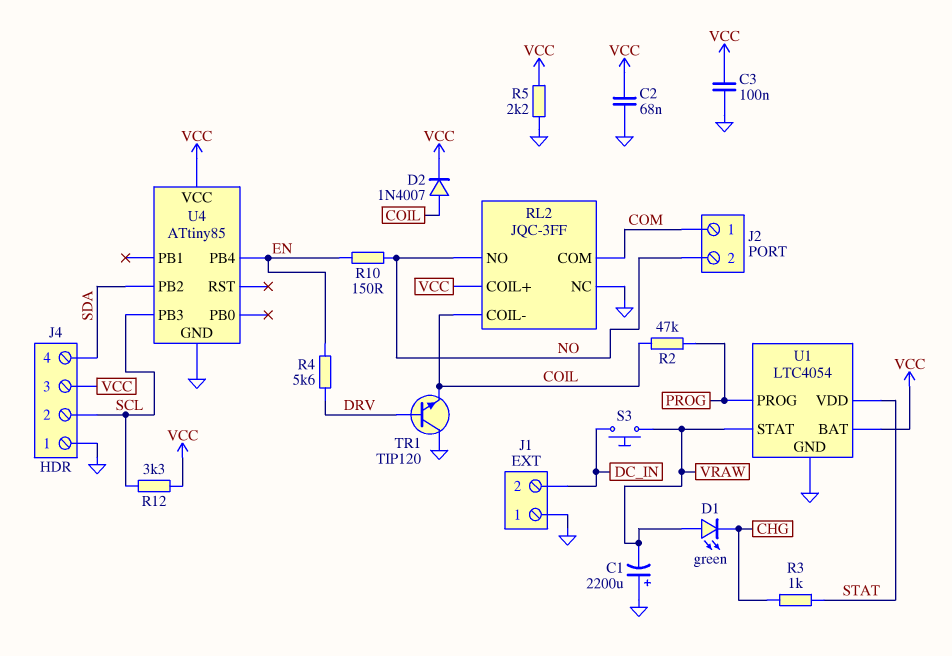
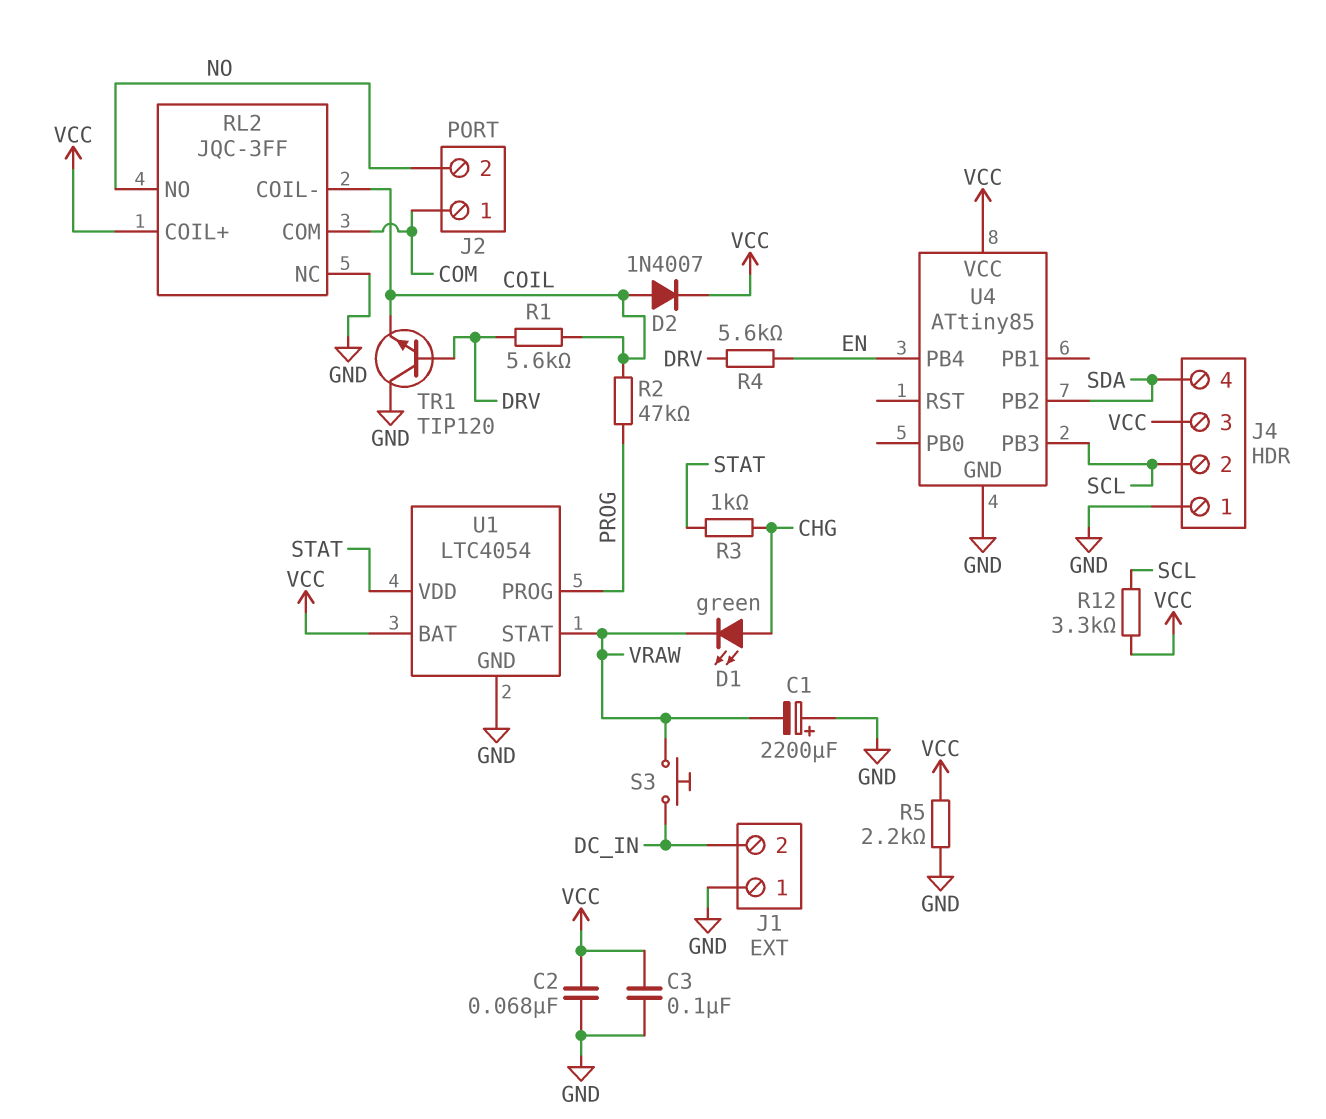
D1: LED green (A VRAW, K CHG) -> LED green (A CHG, K VRAW)
R1: none -> 5.6k (COIL, DRV)
R10: 150 (EN, NO) -> none

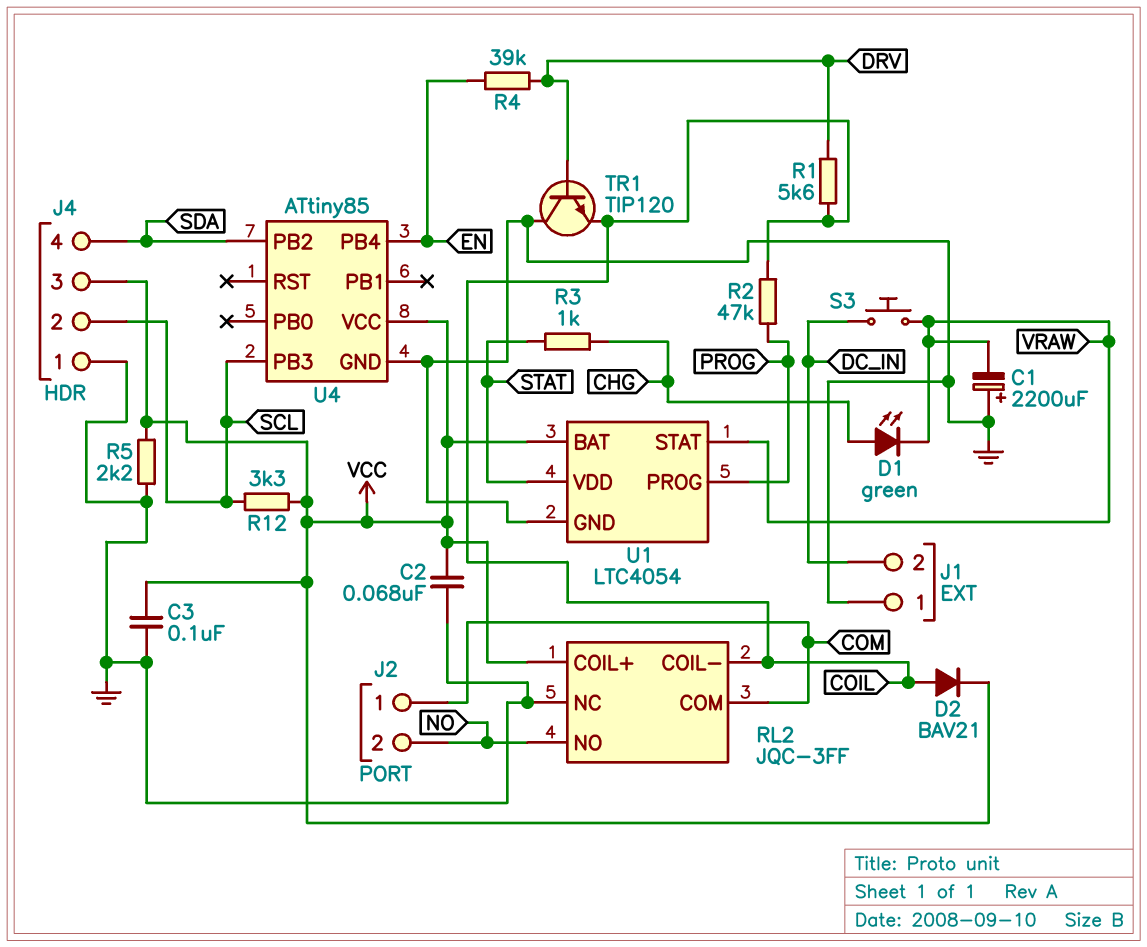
D2: diode 1N4007 (A COIL, K VCC) -> diode BAV21 (A COIL, K VCC)
R4: 5.6k (DRV, EN) -> 39k (DRV, EN)

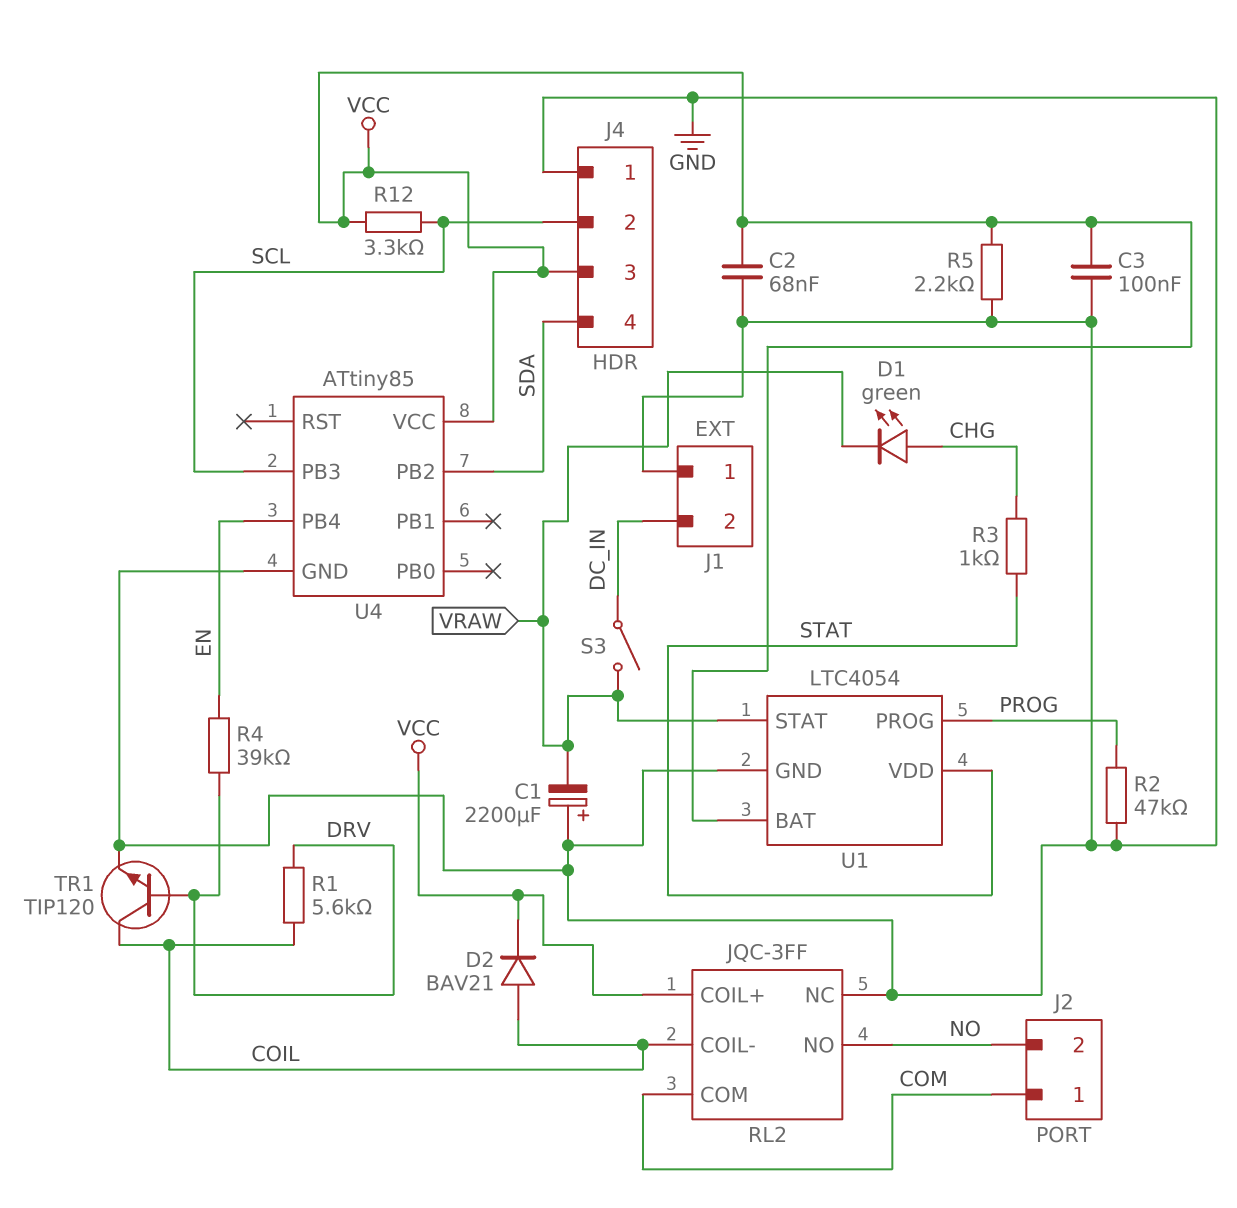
R2: 47k (COIL, PROG) -> 47k (GND, PROG)
S3: button (DC_IN, VRAW) -> switch (DC_IN, VRAW)
TR1: NPN TIP120 (B DRV, C GND, E COIL) -> NPN TIP120 (B DRV, C COIL, E GND)

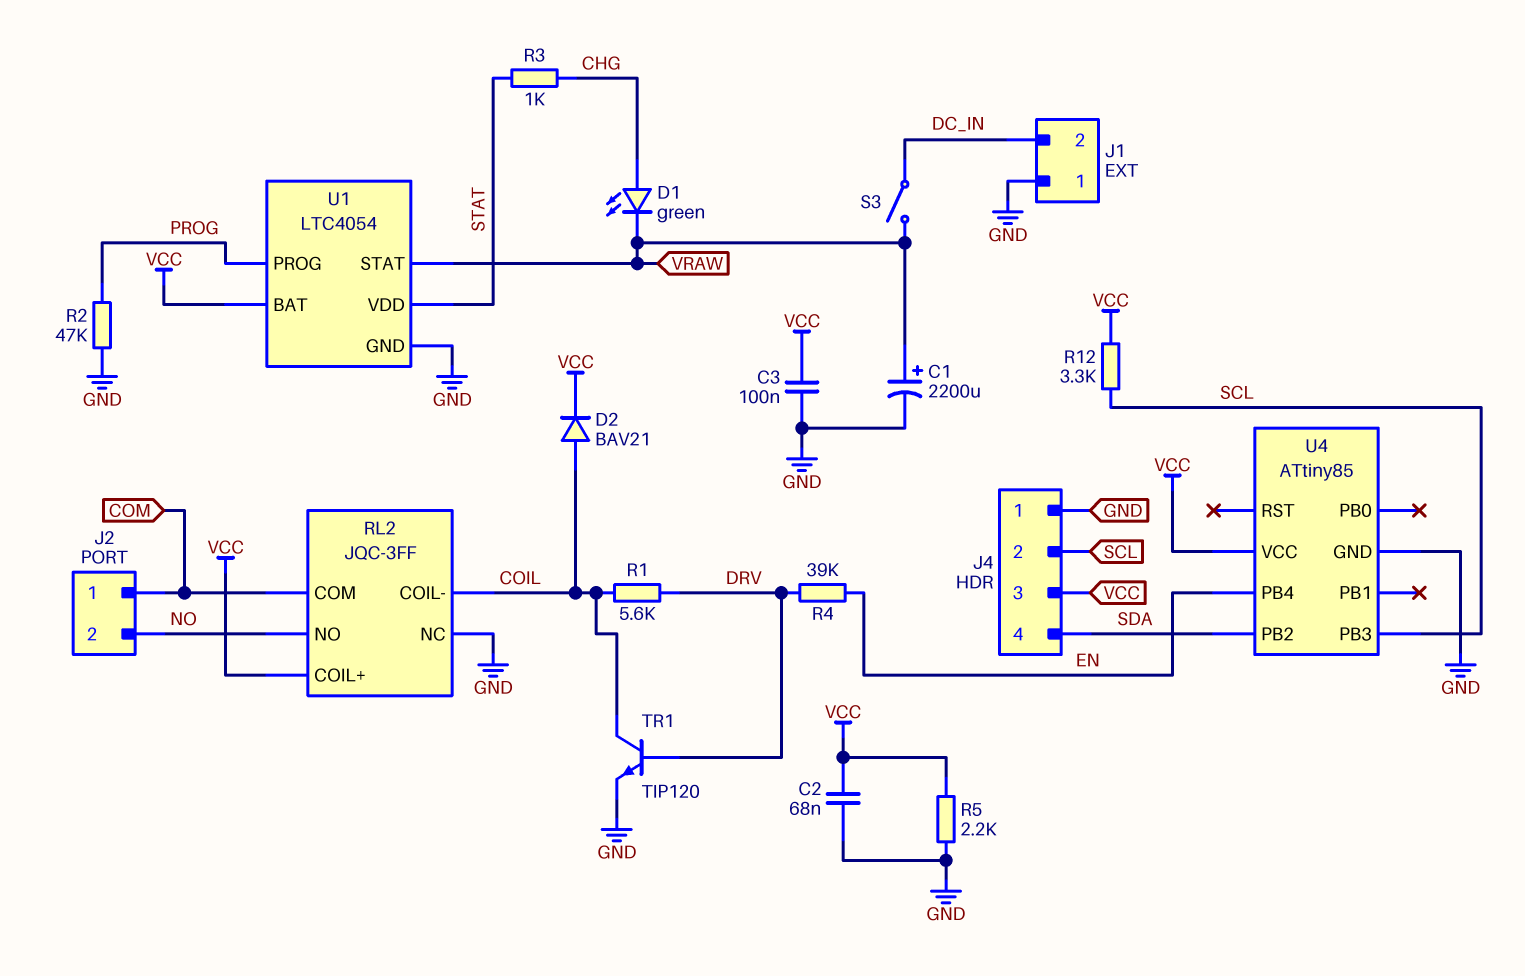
C1: 2200uF (plus GND, minus VRAW) -> 2200uF (plus VRAW, minus GND)

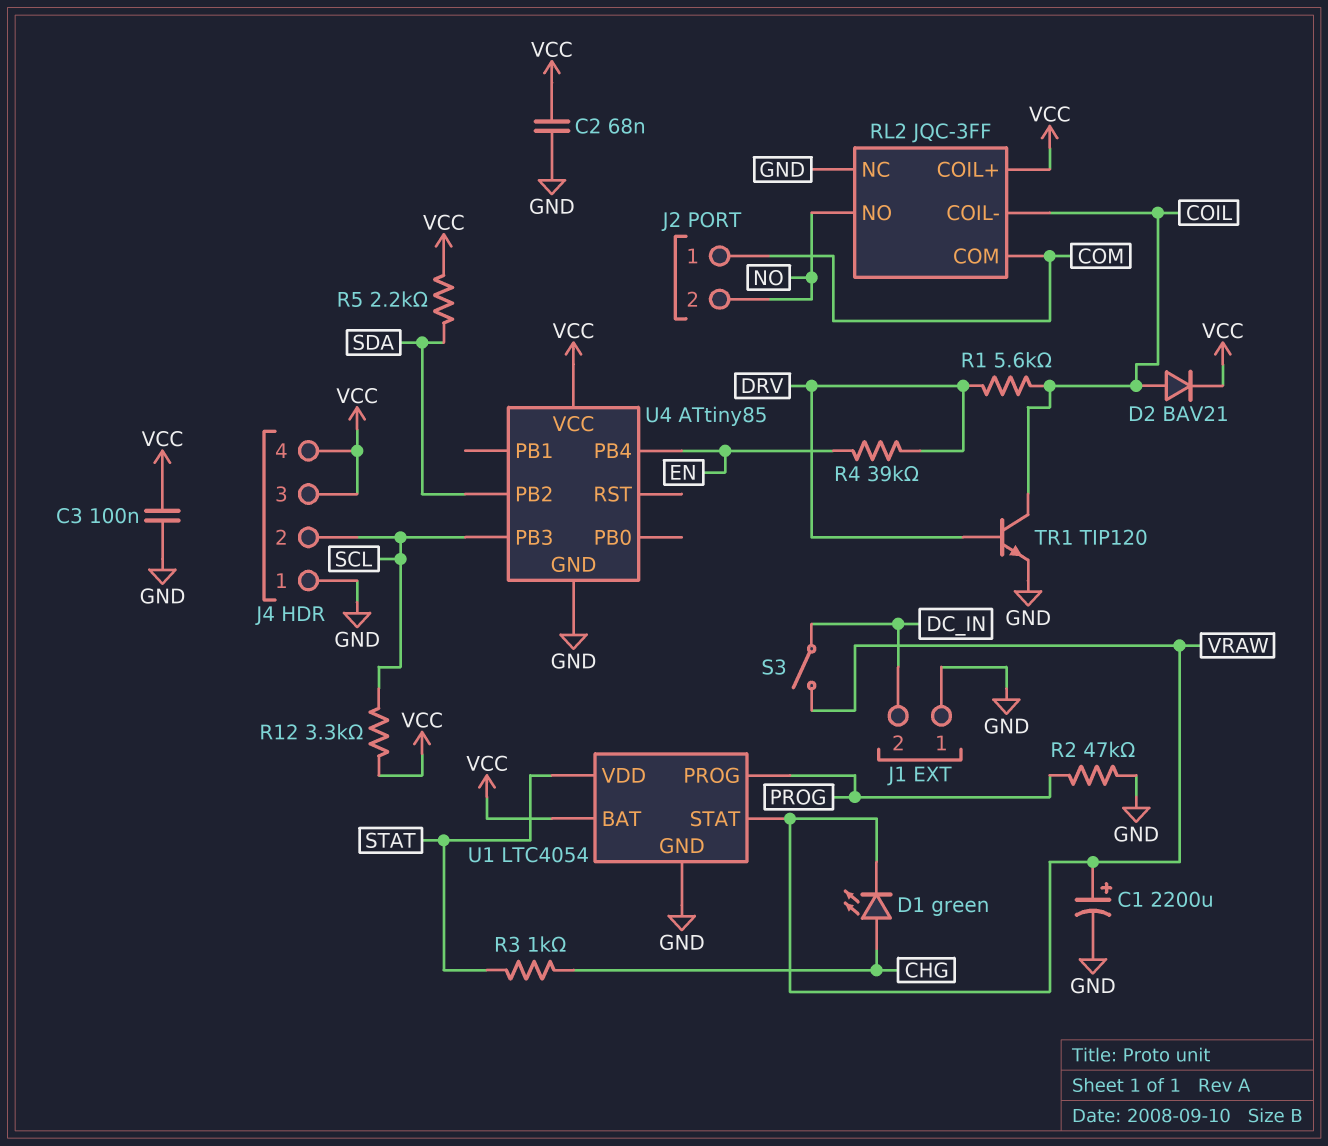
J4 pin 4: SDA -> VCC
R5: 2.2k (GND, VCC) -> 2.2k (SDA, VCC)

